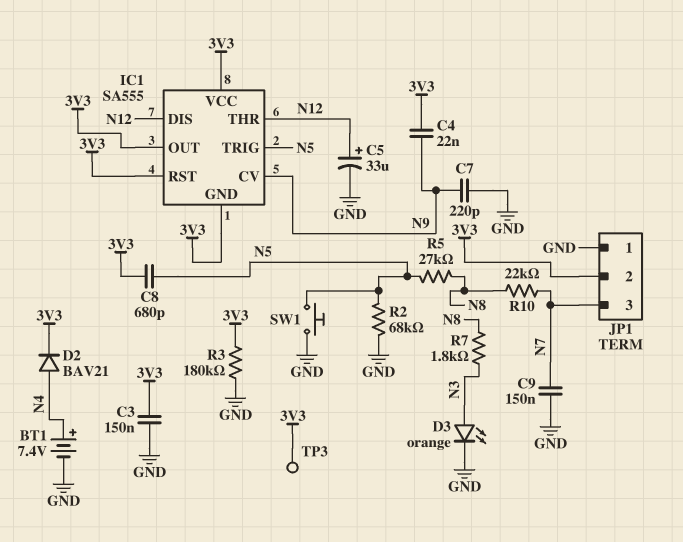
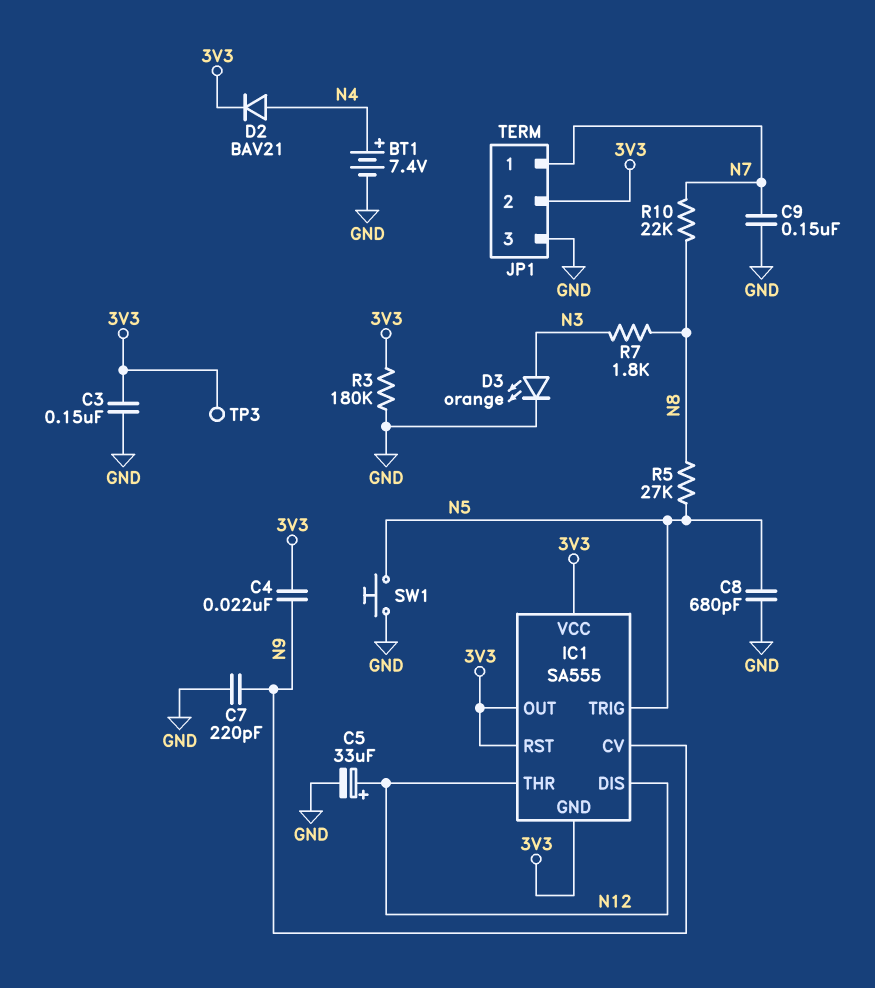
C8: 680pF (3V3, N5) -> 680pF (GND, N5)
JP1 pin 1: GND -> N7
JP1 pin 3: N7 -> GND
R2: 68k (GND, N5) -> none

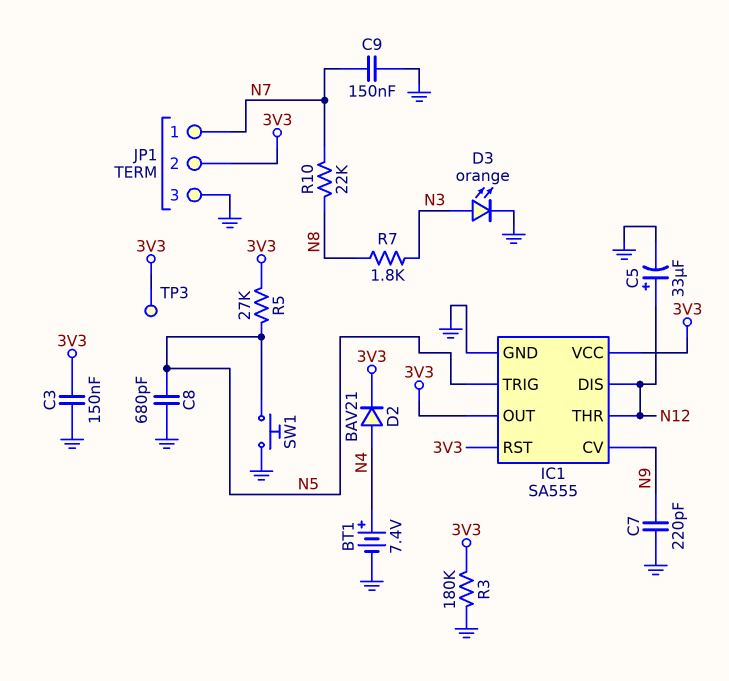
C4: 22nF (3V3, N9) -> none
IC1 pin GND: 3V3 -> GND
R5: 27k (N5, N8) -> 27k (3V3, N5)

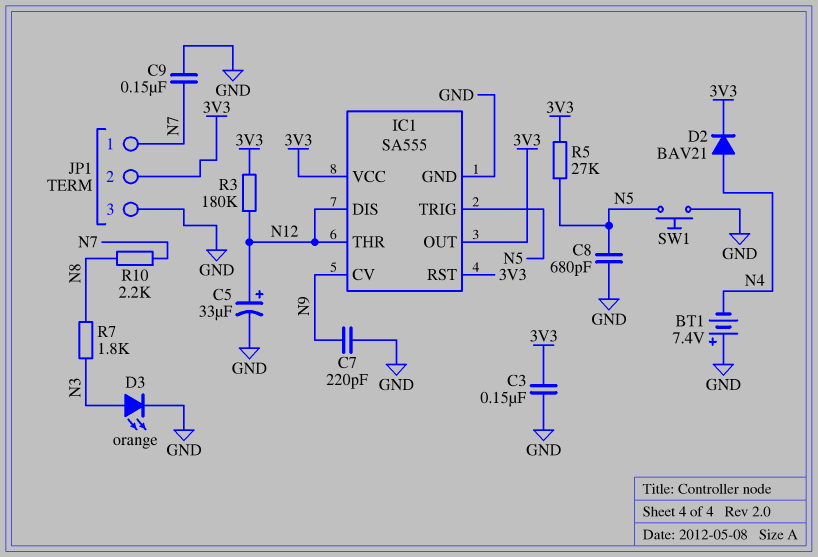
BT1: 7.4V (plus N4, minus GND) -> 7.4V (plus GND, minus N4)
R3: 180k (3V3, GND) -> 180k (3V3, N12)
R10: 22k (N7, N8) -> 2.2k (N7, N8)
TP3: test point (3V3) -> none

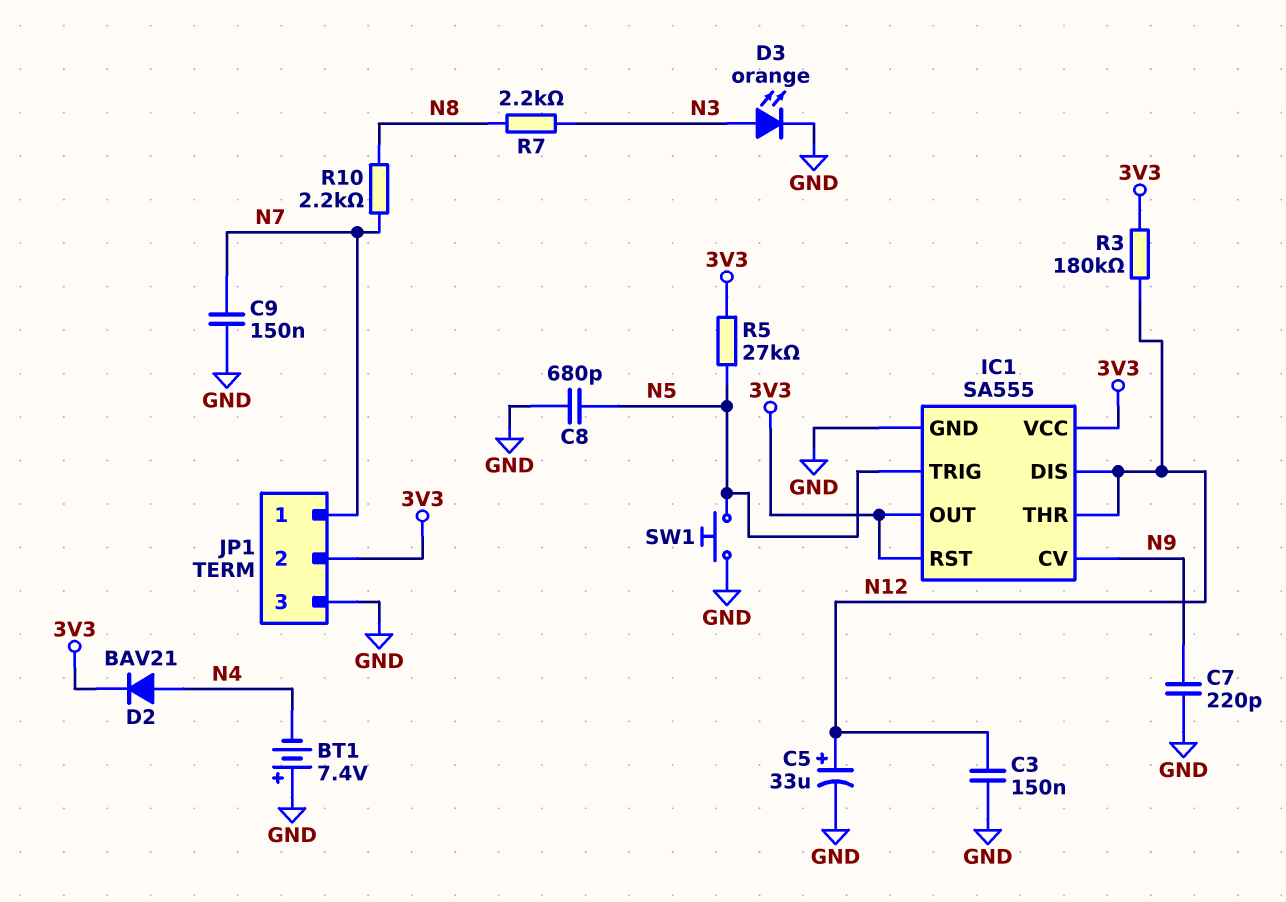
C3: 150nF (3V3, GND) -> 150nF (GND, N12)
R7: 1.8k (N3, N8) -> 2.2k (N3, N8)

